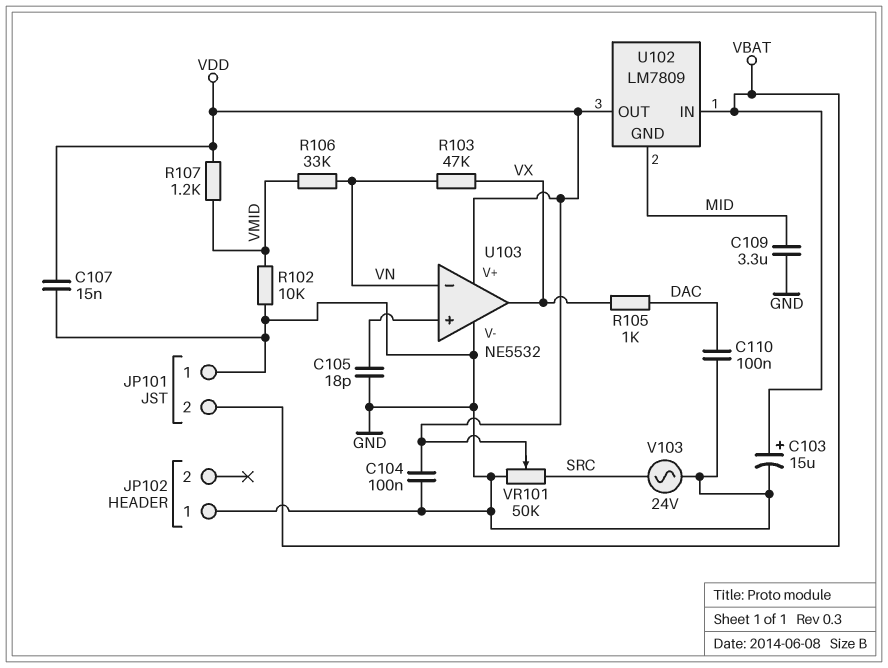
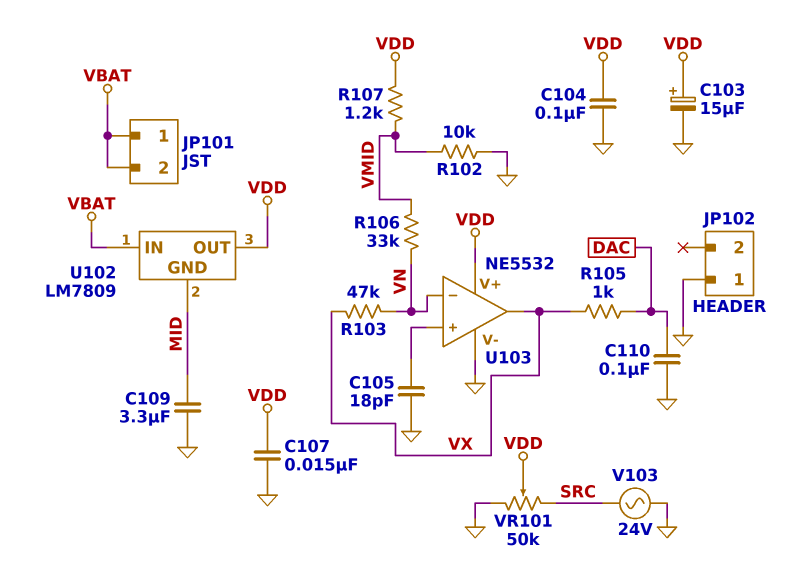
C103: 15uF (plus VBAT, minus GND) -> 15uF (plus VDD, minus GND)
JP101 pin 1: GND -> VBAT

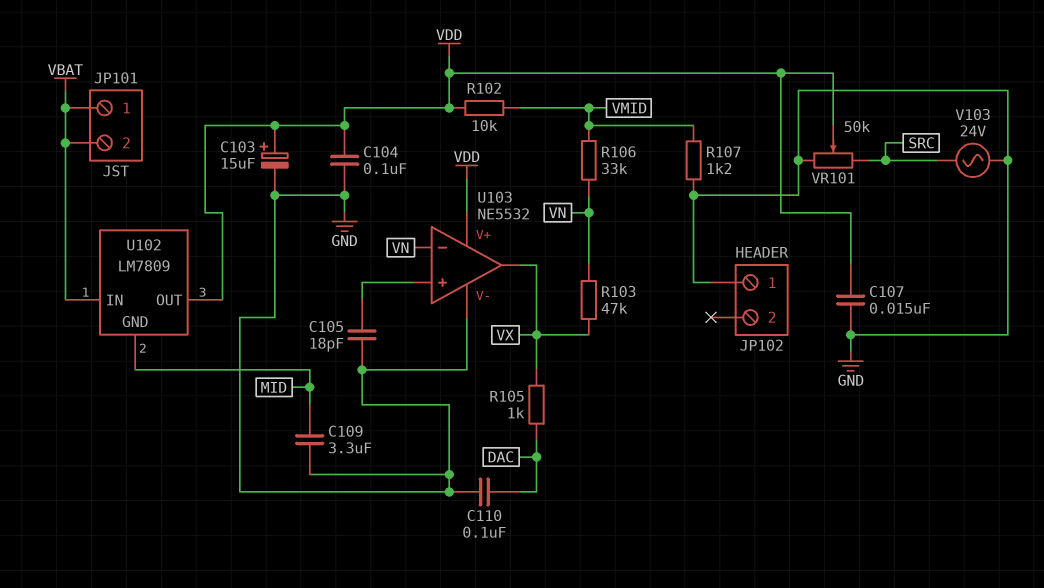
R102: 10k (GND, VMID) -> 10k (VDD, VMID)
R107: 1.2k (VDD, VMID) -> 1.2k (GND, VMID)

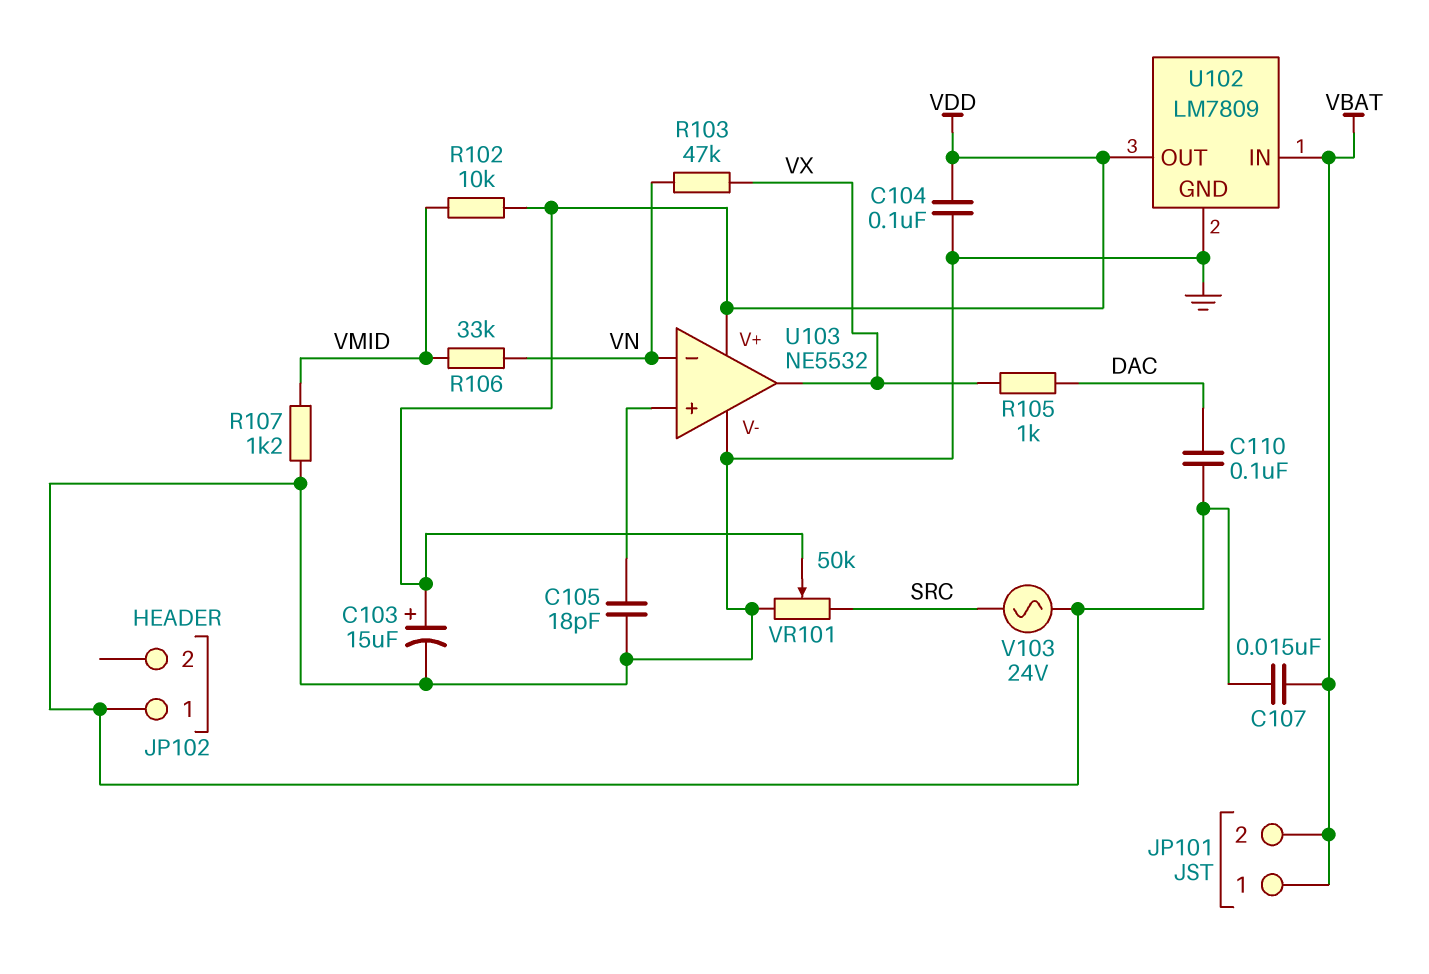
C107: 15nF (GND, VDD) -> 15nF (GND, VBAT)
C109: 3.3uF (GND, MID) -> none
U102 pin GND: MID -> GND

